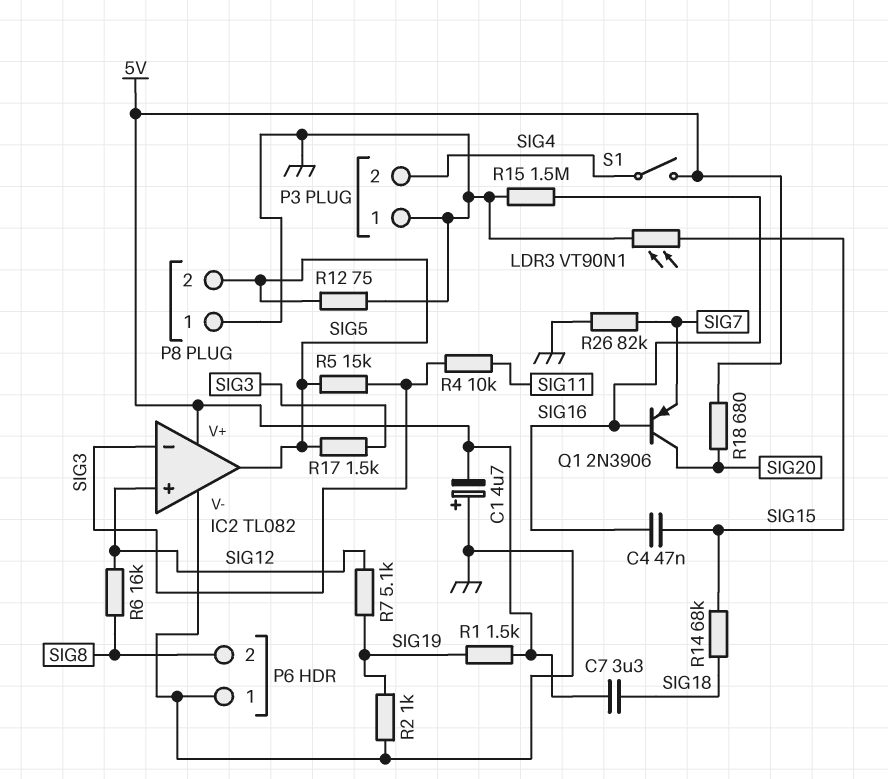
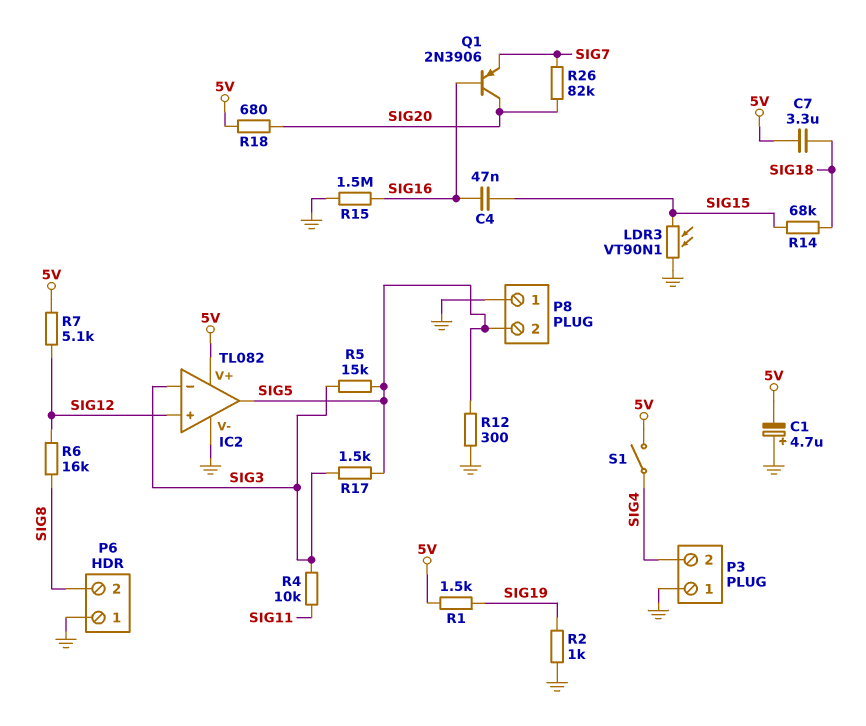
R7: 5.1k (SIG12, SIG19) -> 5.1k (5V, SIG12)
R12: 75 (GND, SIG5) -> 300 (GND, SIG5)
R26: 82k (GND, SIG7) -> 82k (SIG7, SIG20)

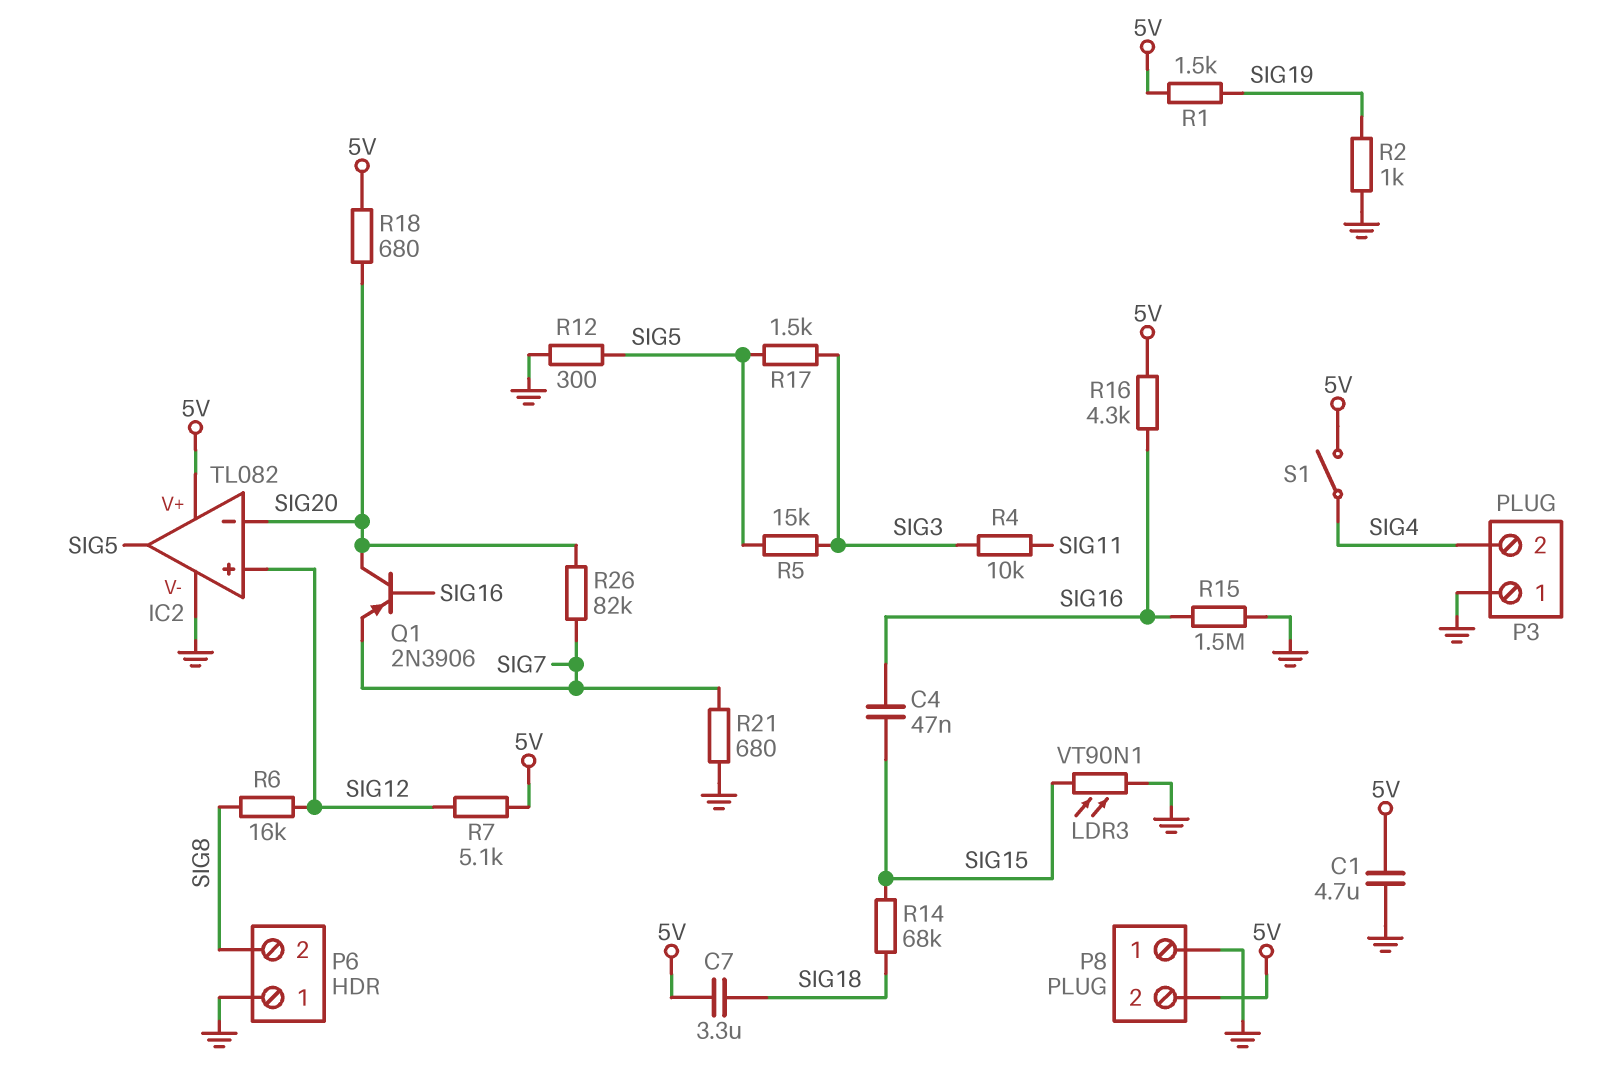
C1: 4.7uF (plus GND, minus 5V) -> 4.7uF (5V, GND)
IC2 pin in-: SIG3 -> SIG20
P8 pin 2: SIG5 -> 5V
R16: none -> 4.3k (5V, SIG16)
R21: none -> 680 (GND, SIG7)

